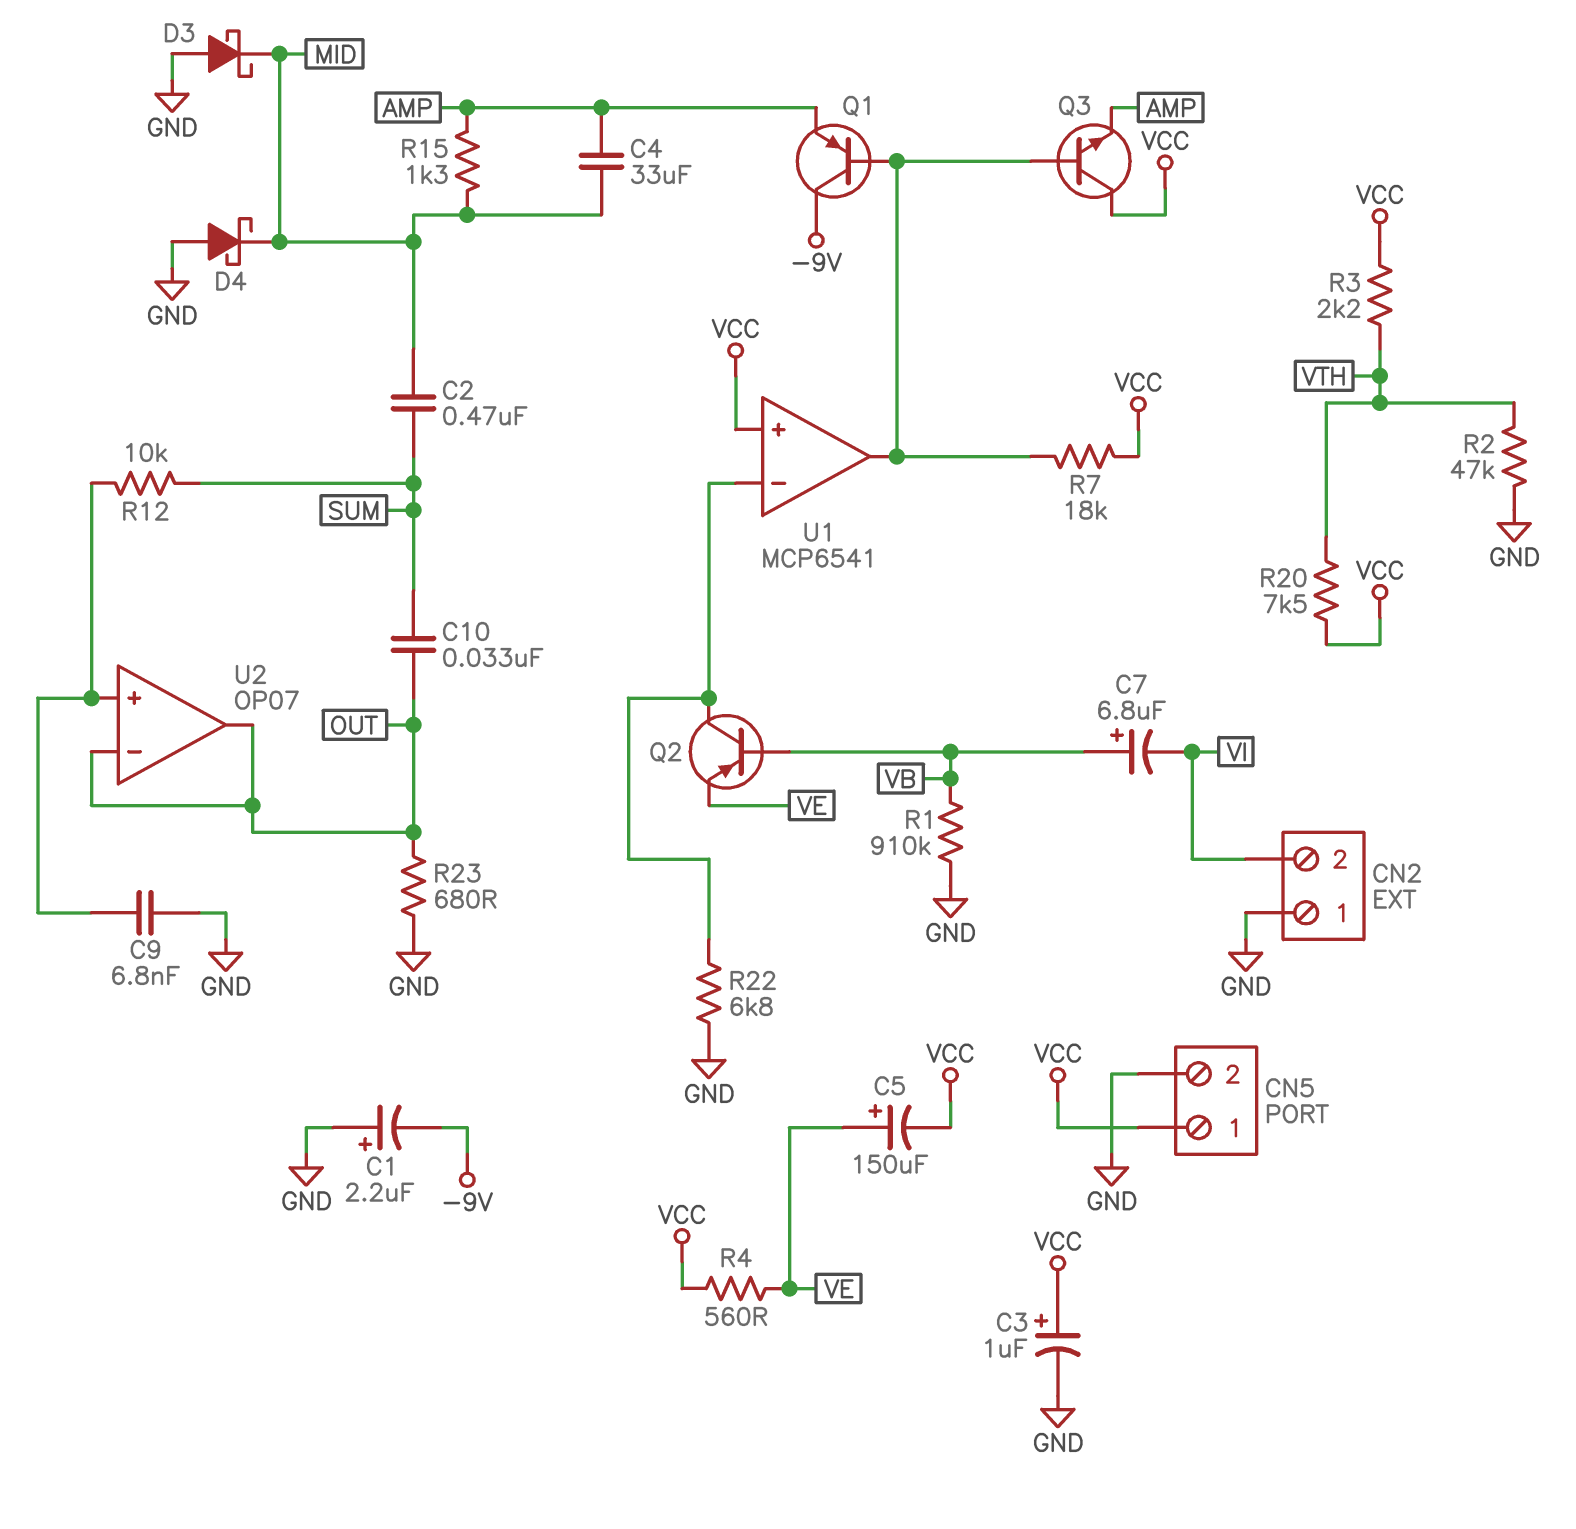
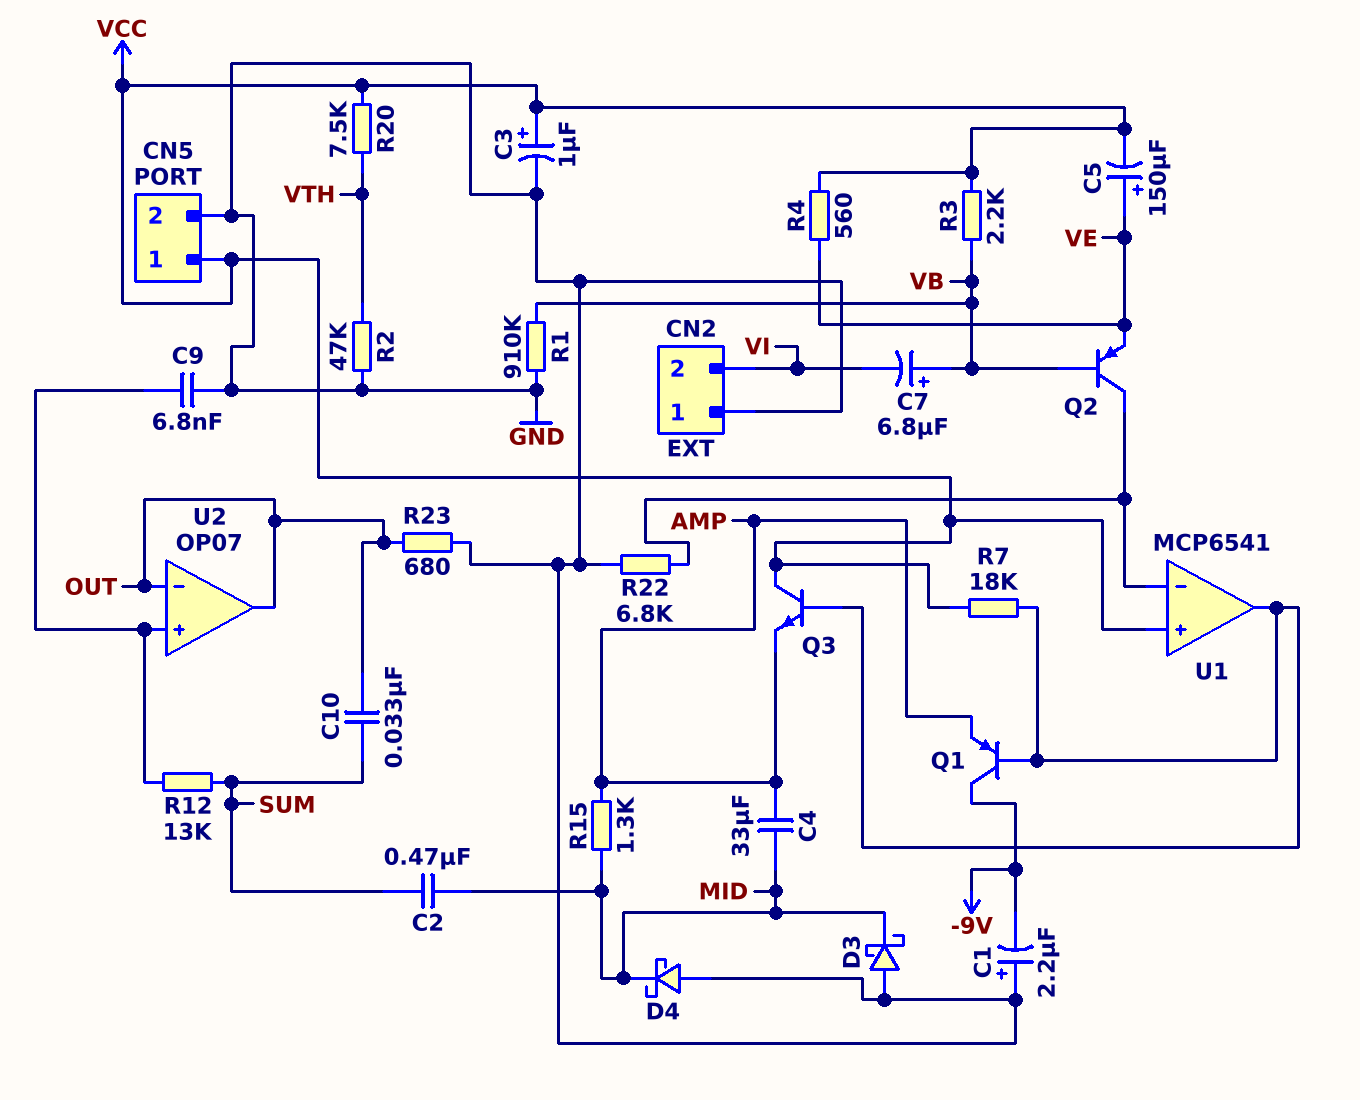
R3: 2.2k (VCC, VTH) -> 2.2k (VB, VCC)
R12: 10k (SUM, U2/in+) -> 13k (SUM, U2/in+)

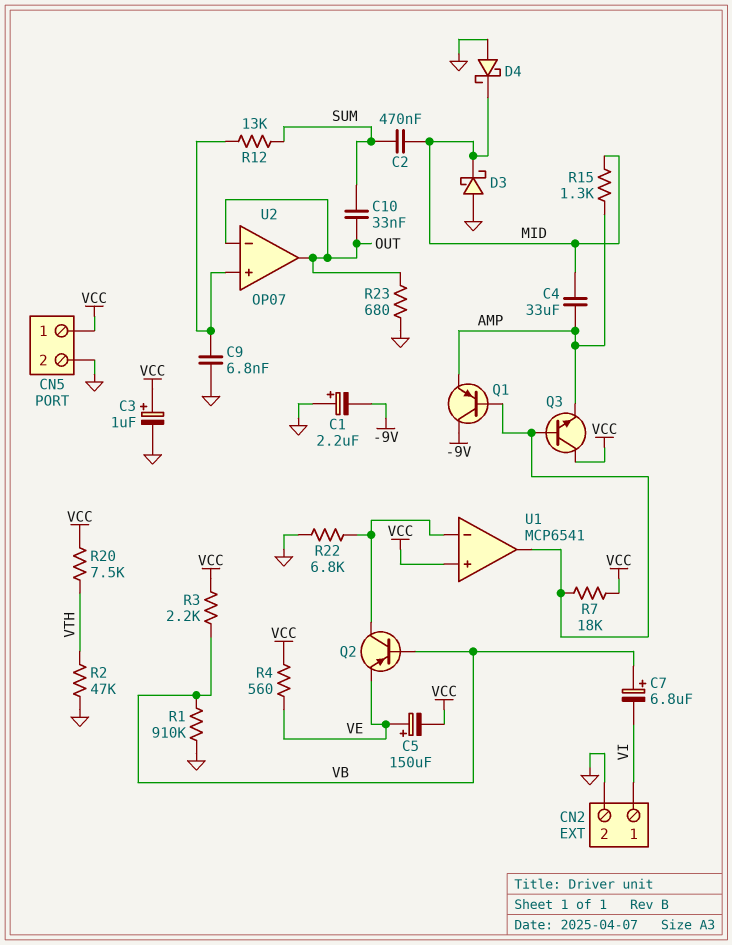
CN2 pin 1: GND -> VI
CN2 pin 2: VI -> GND

